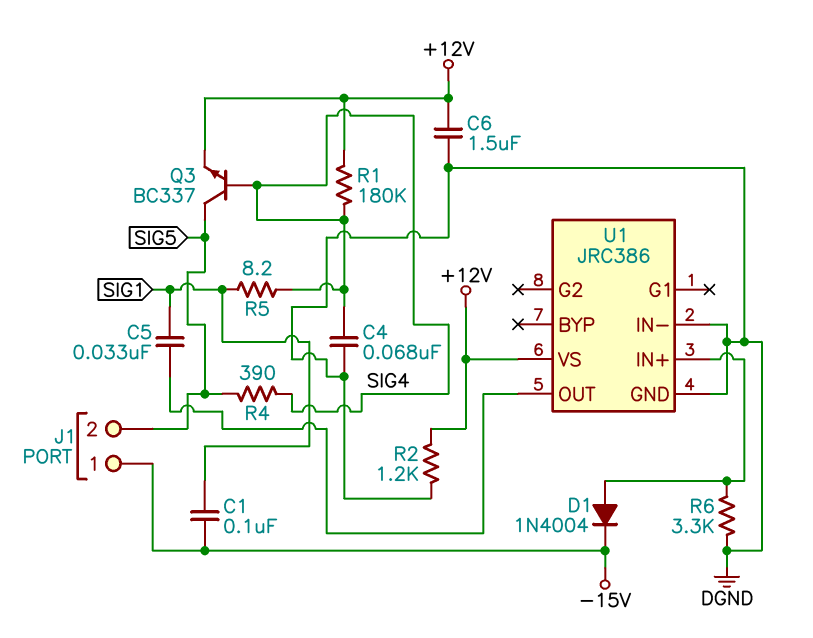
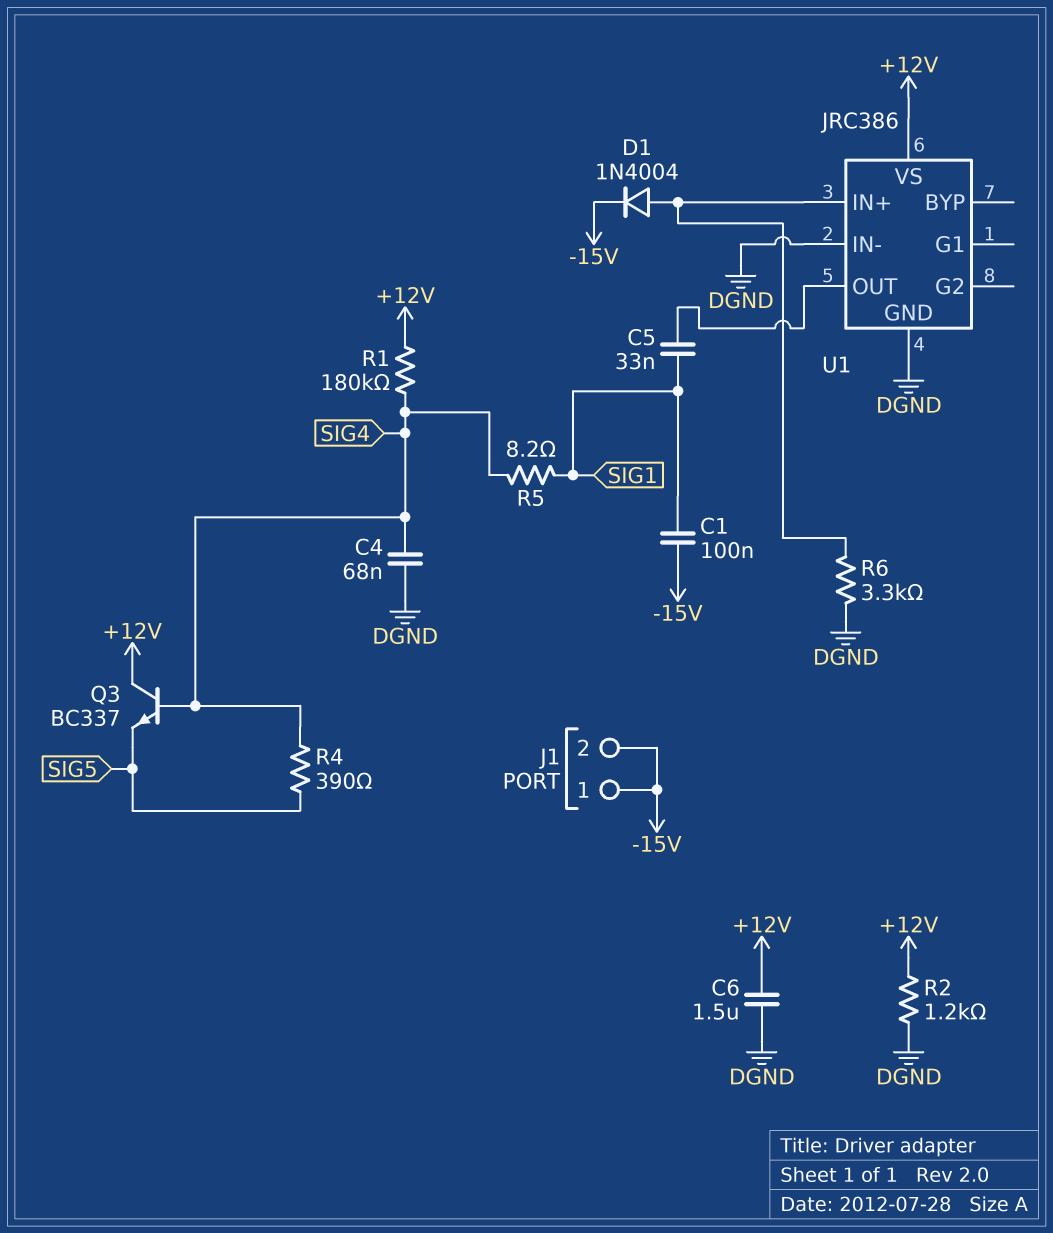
J1 pin 2: SIG5 -> -15V
Q3: NPN BC337 (B SIG4, C SIG5, E +12V) -> NPN BC337 (B SIG4, C +12V, E SIG5)

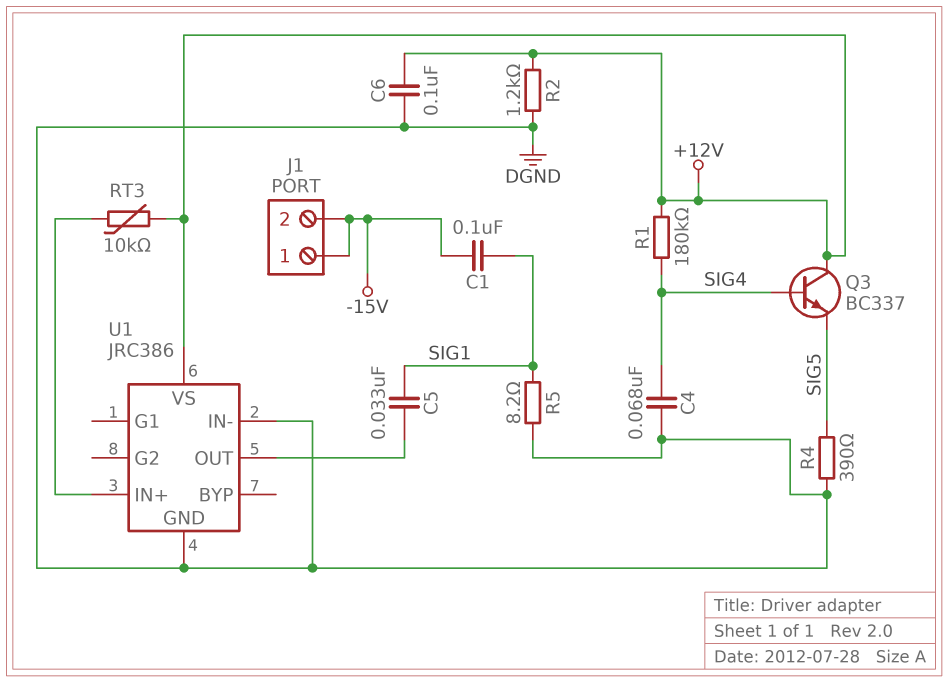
C6: 1.5uF (+12V, DGND) -> 100nF (+12V, DGND)
D1: diode 1N4004 (A U1/IN+, K -15V) -> none
R4: 390 (SIG4, SIG5) -> 390 (DGND, SIG5)
R5: 8.2 (SIG1, SIG4) -> 8.2 (DGND, SIG1)
R6: 3.3k (DGND, U1/IN+) -> none
RT3: none -> 10k (+12V, U1/IN+)

